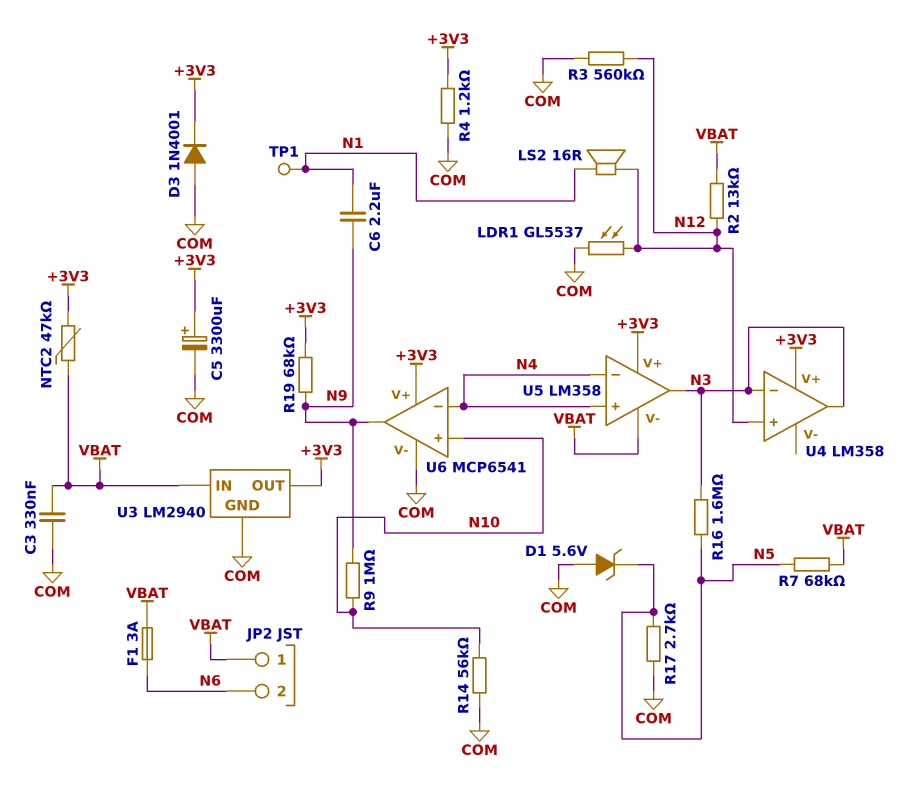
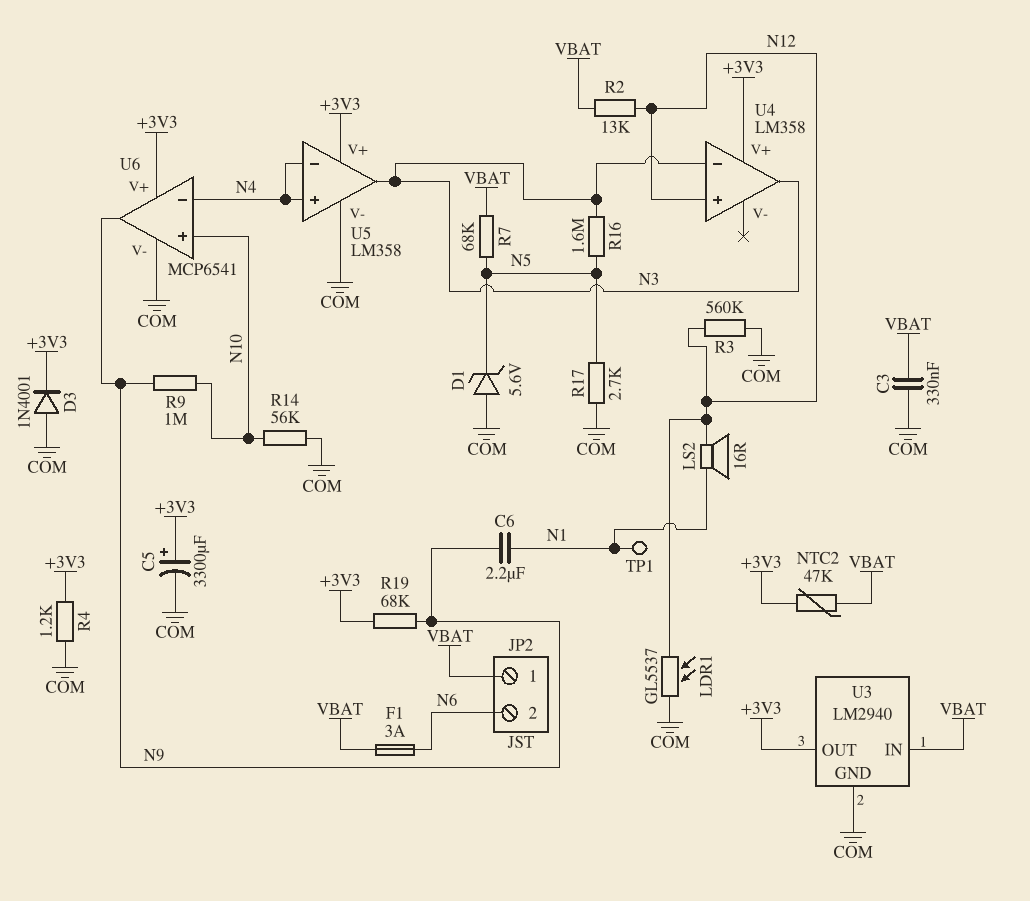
U5 pin V-: VBAT -> COM

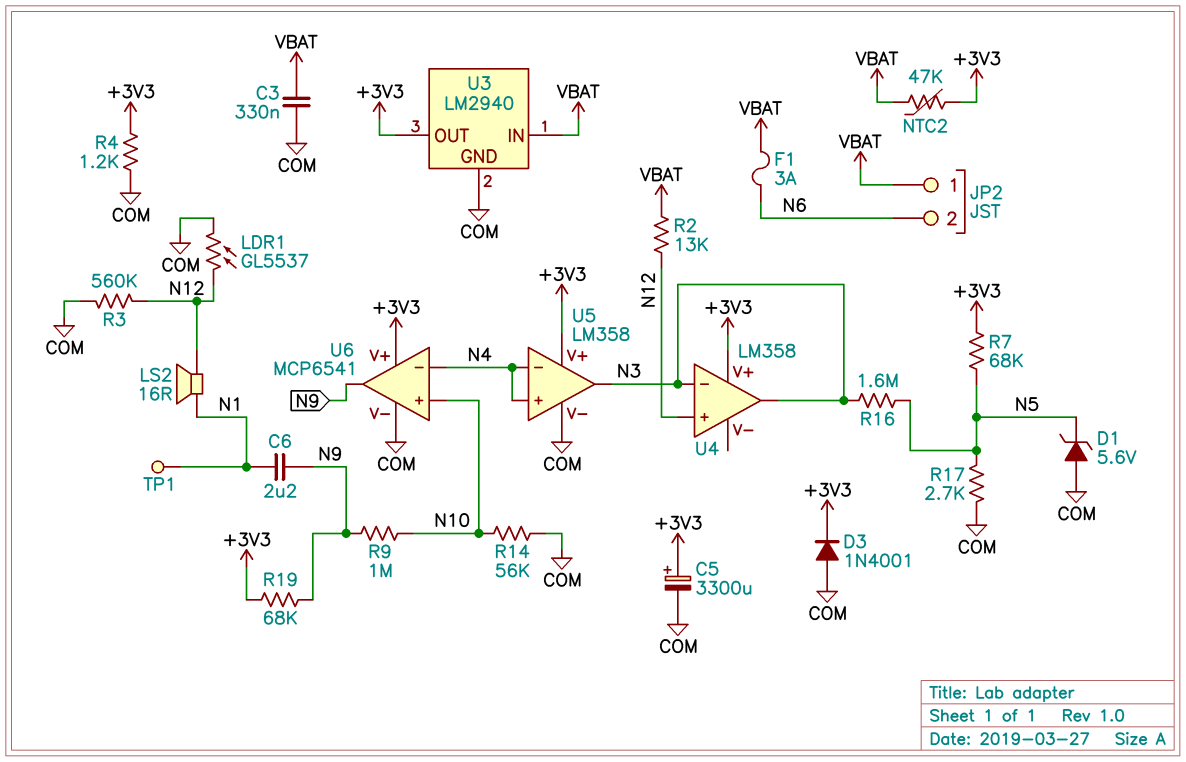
R7: 68k (N5, VBAT) -> 68k (+3V3, N5)

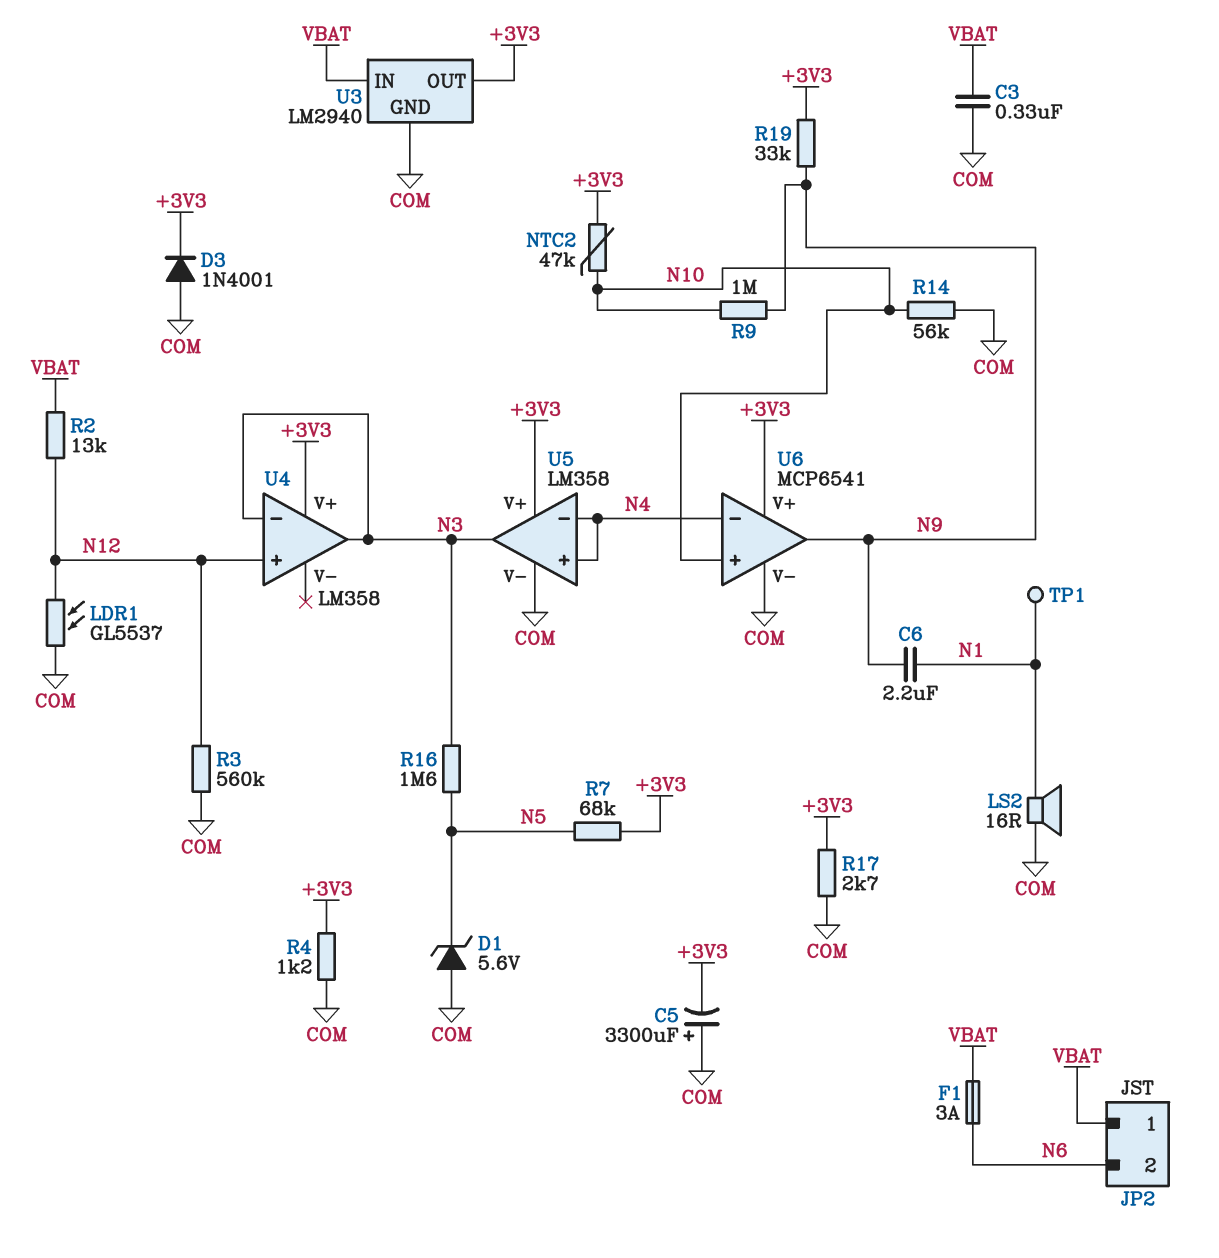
C5: 3300uF (plus +3V3, minus COM) -> 3300uF (plus COM, minus +3V3)
LS2: speaker 16R (N1, N12) -> speaker 16R (COM, N1)
NTC2: 47k (+3V3, VBAT) -> 47k (+3V3, N10)
R17: 2.7k (COM, N5) -> 2.7k (+3V3, COM)
R19: 68k (+3V3, N9) -> 33k (+3V3, N9)

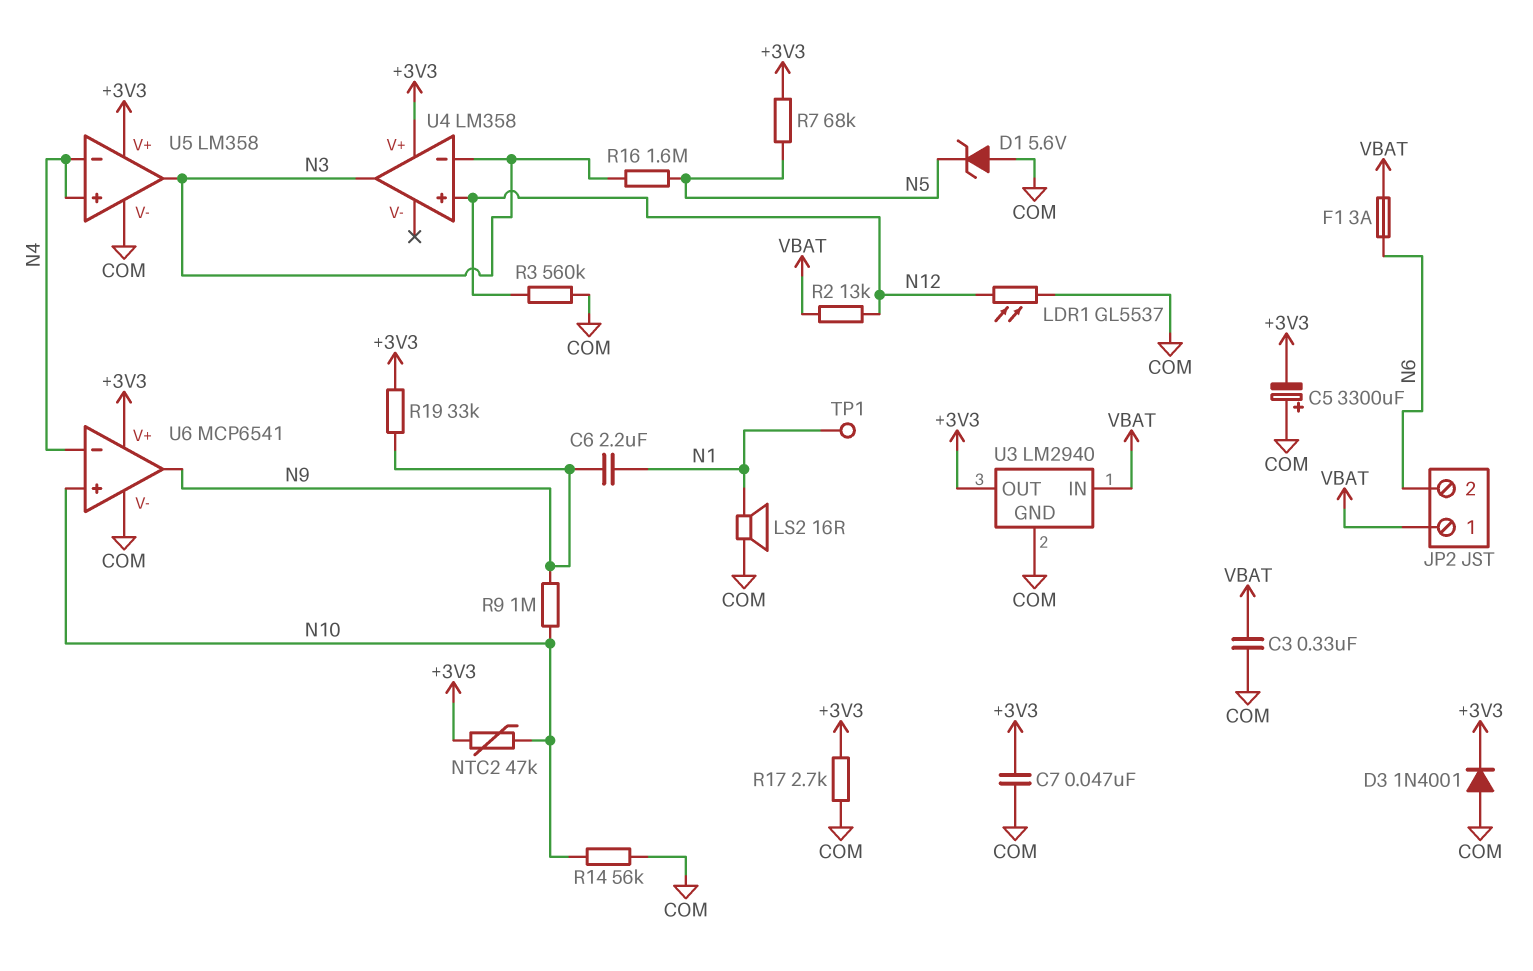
C7: none -> 47nF (+3V3, COM)
R4: 1.2k (+3V3, COM) -> none

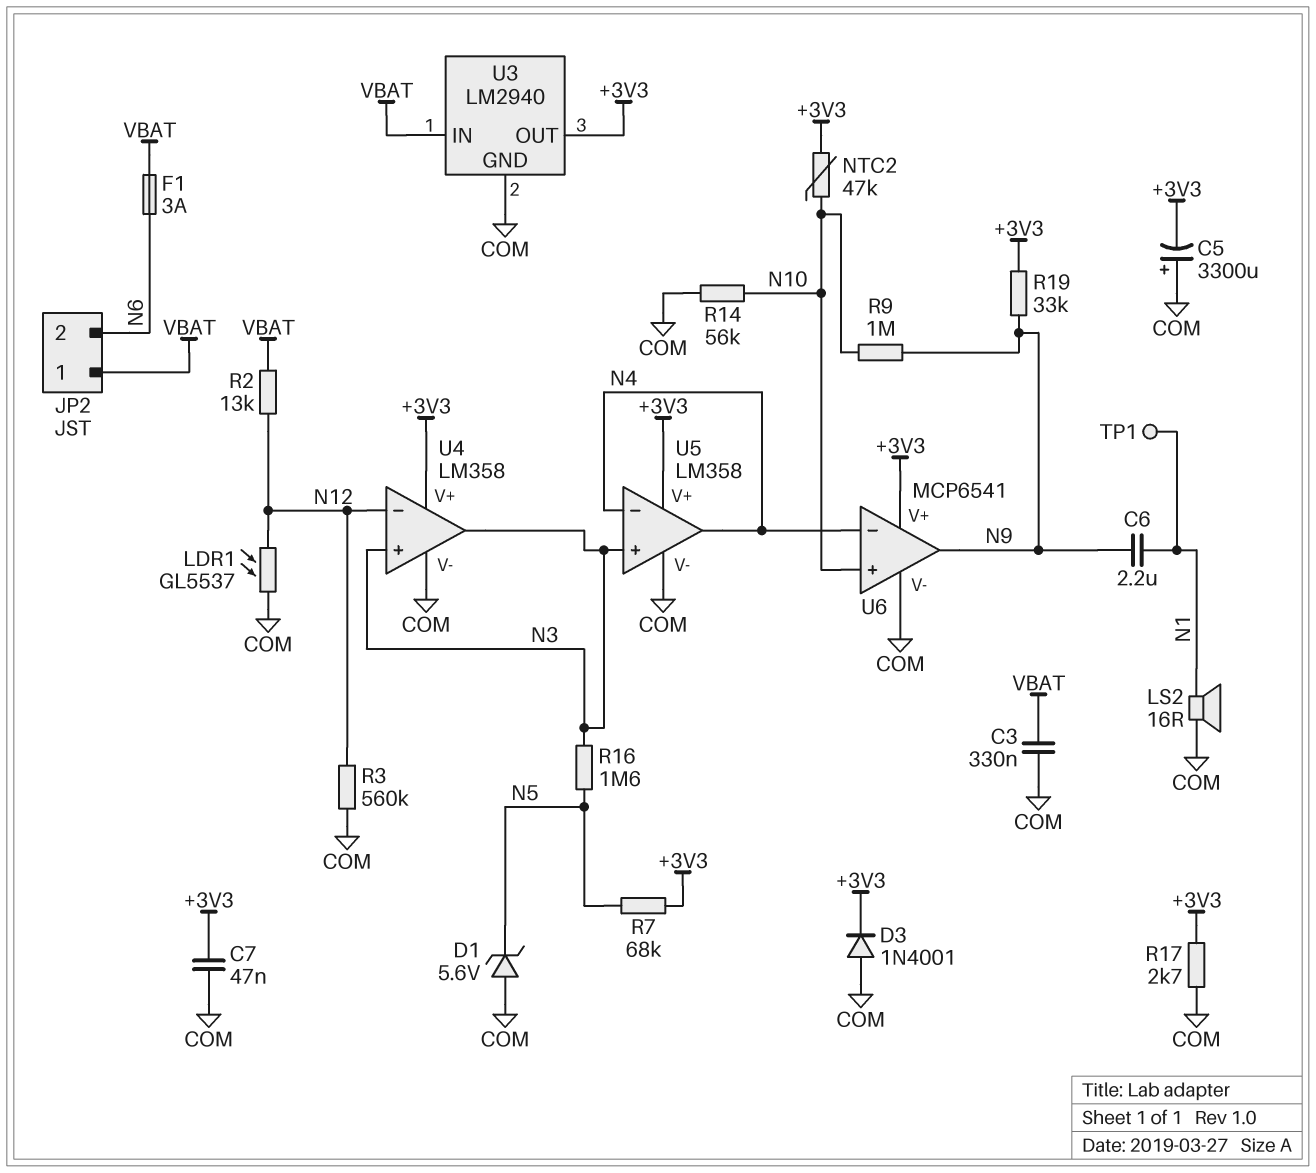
U4 pin V-: none -> COM
U4 pin in+: N12 -> N3
U4 pin in-: N3 -> N12
U5 pin in+: N4 -> N3
U5 pin out: N3 -> N4

